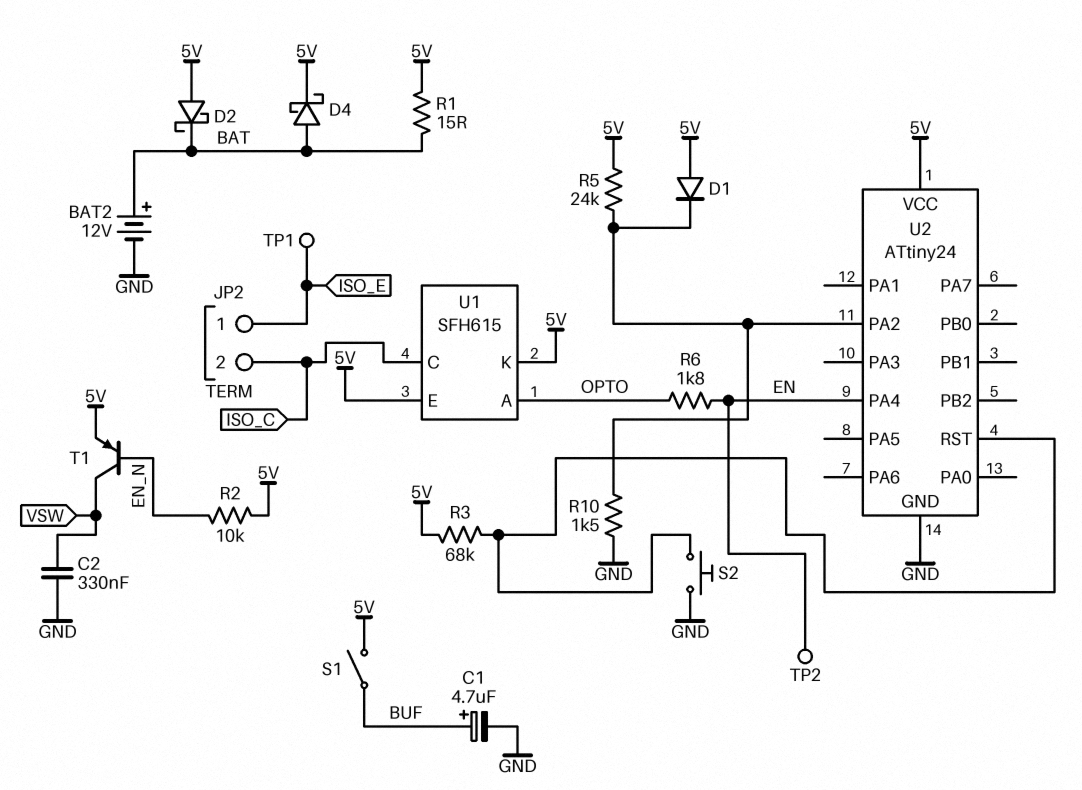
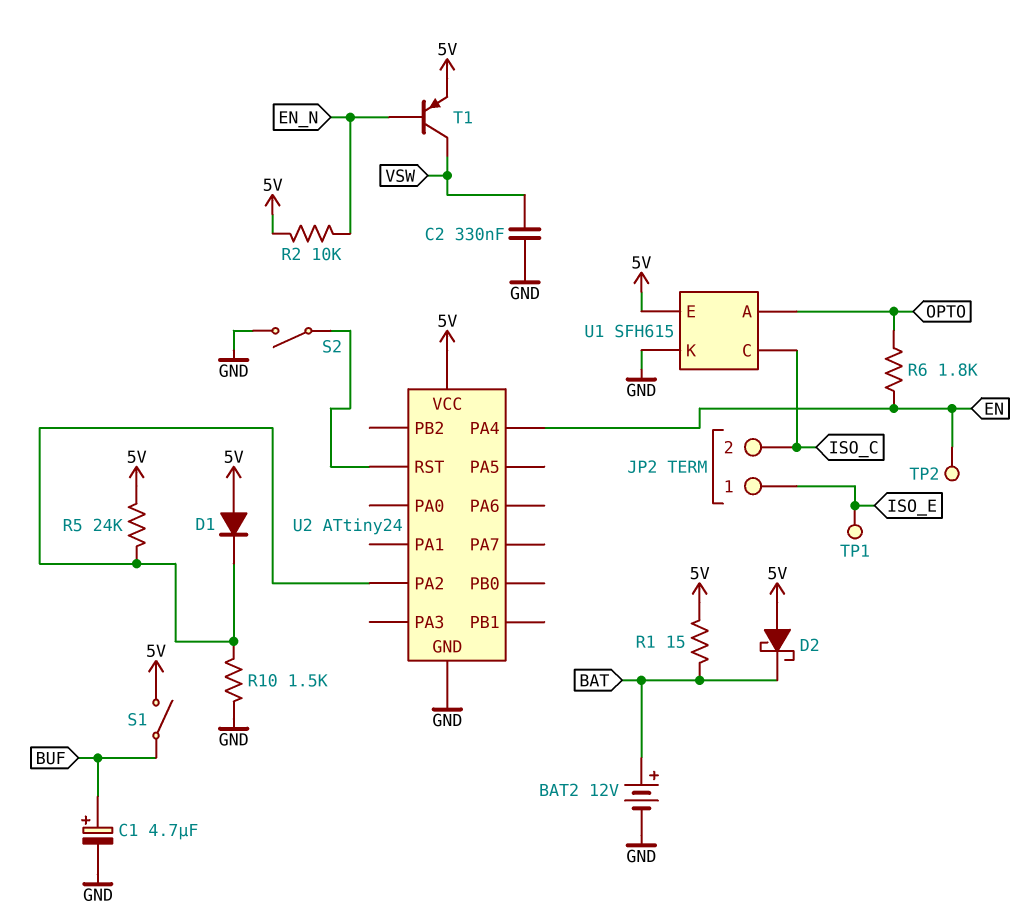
D4: schottky (A BAT, K 5V) -> none
R3: 68k (5V, U2/RST) -> none
S2: button (GND, U2/RST) -> switch (GND, U2/RST)
U1 pin K: 5V -> GND

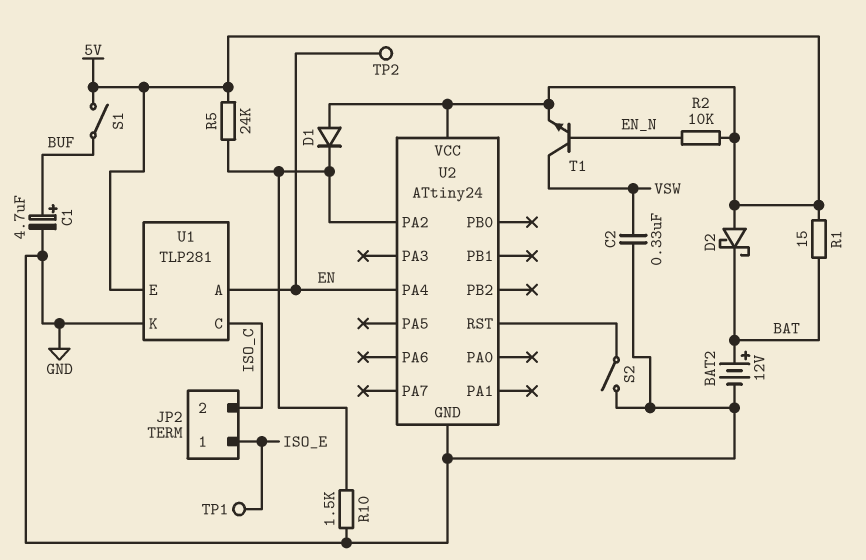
R6: 1.8k (EN, OPTO) -> none
T1: PNP (B EN_N, C VSW, E 5V) -> NPN (B EN_N, C VSW, E 5V)
U1: SFH615 -> TLP281
U1 pin A: OPTO -> EN

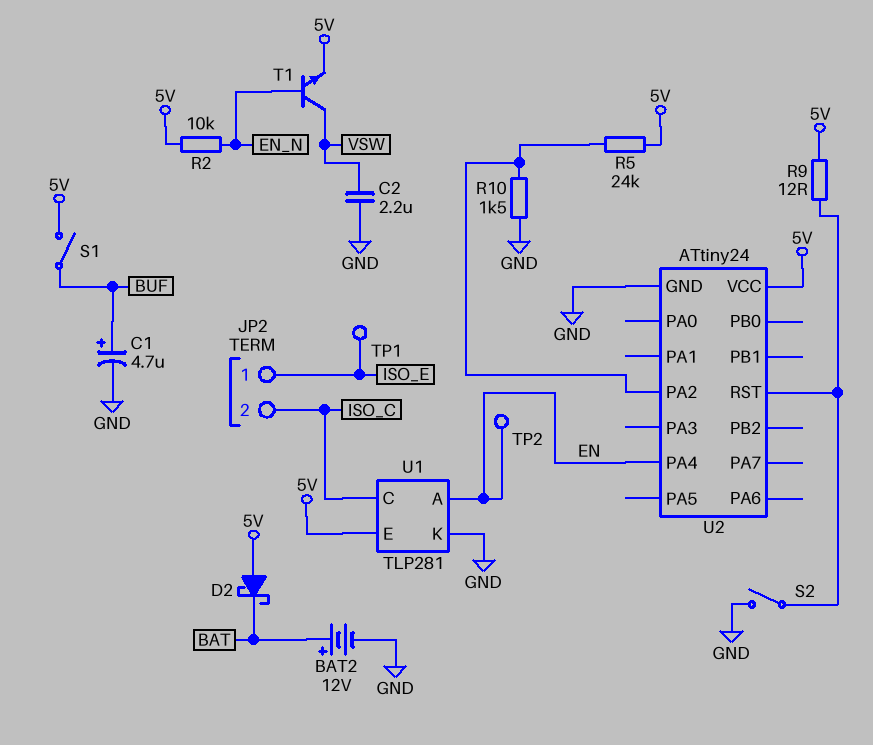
C2: 330nF (GND, VSW) -> 2.2uF (GND, VSW)
D1: diode (A 5V, K U2/PA2) -> none
R1: 15 (5V, BAT) -> none
R9: none -> 12 (5V, U2/RST)

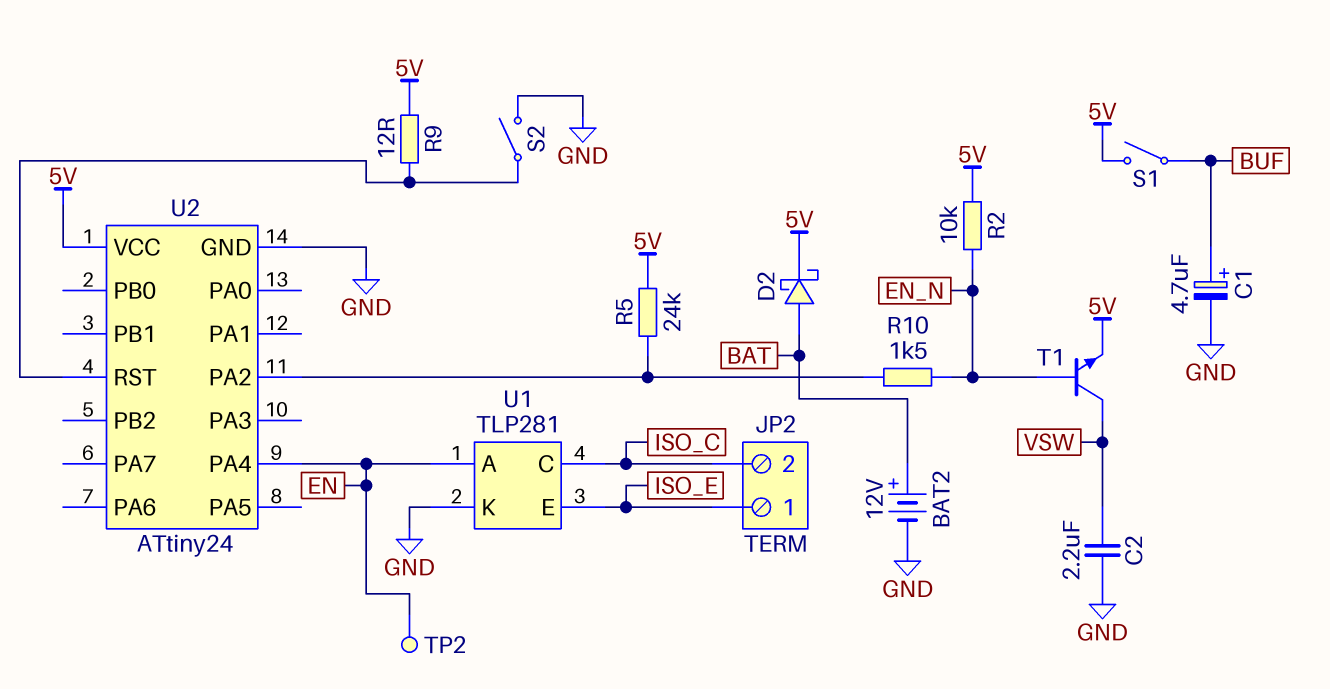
D2: schottky (A 5V, K BAT) -> schottky (A BAT, K 5V)
R10: 1.5k (GND, U2/PA2) -> 1.5k (EN_N, U2/PA2)
TP1: test point (ISO_E) -> none
U1 pin E: 5V -> ISO_E

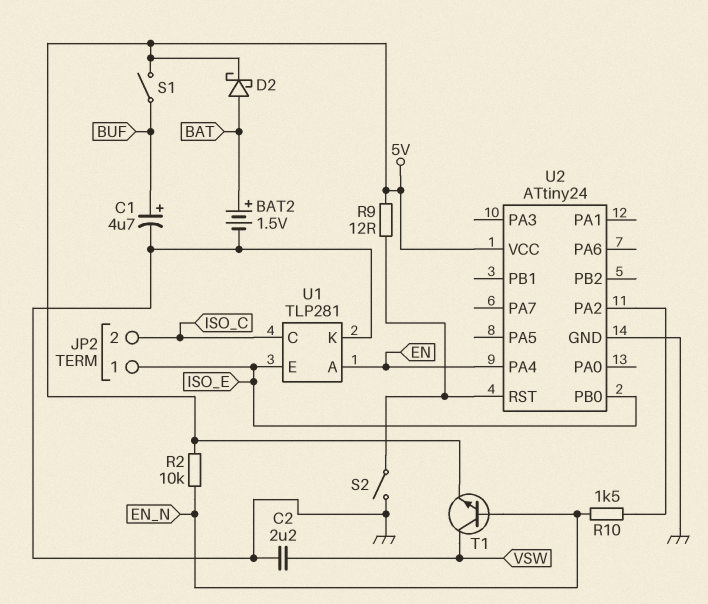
BAT2: 12V (plus BAT, minus GND) -> 1.5V (plus BAT, minus GND)
R5: 24k (5V, U2/PA2) -> none
TP2: test point (EN) -> none
U2 pin PB0: none -> ISO_E

